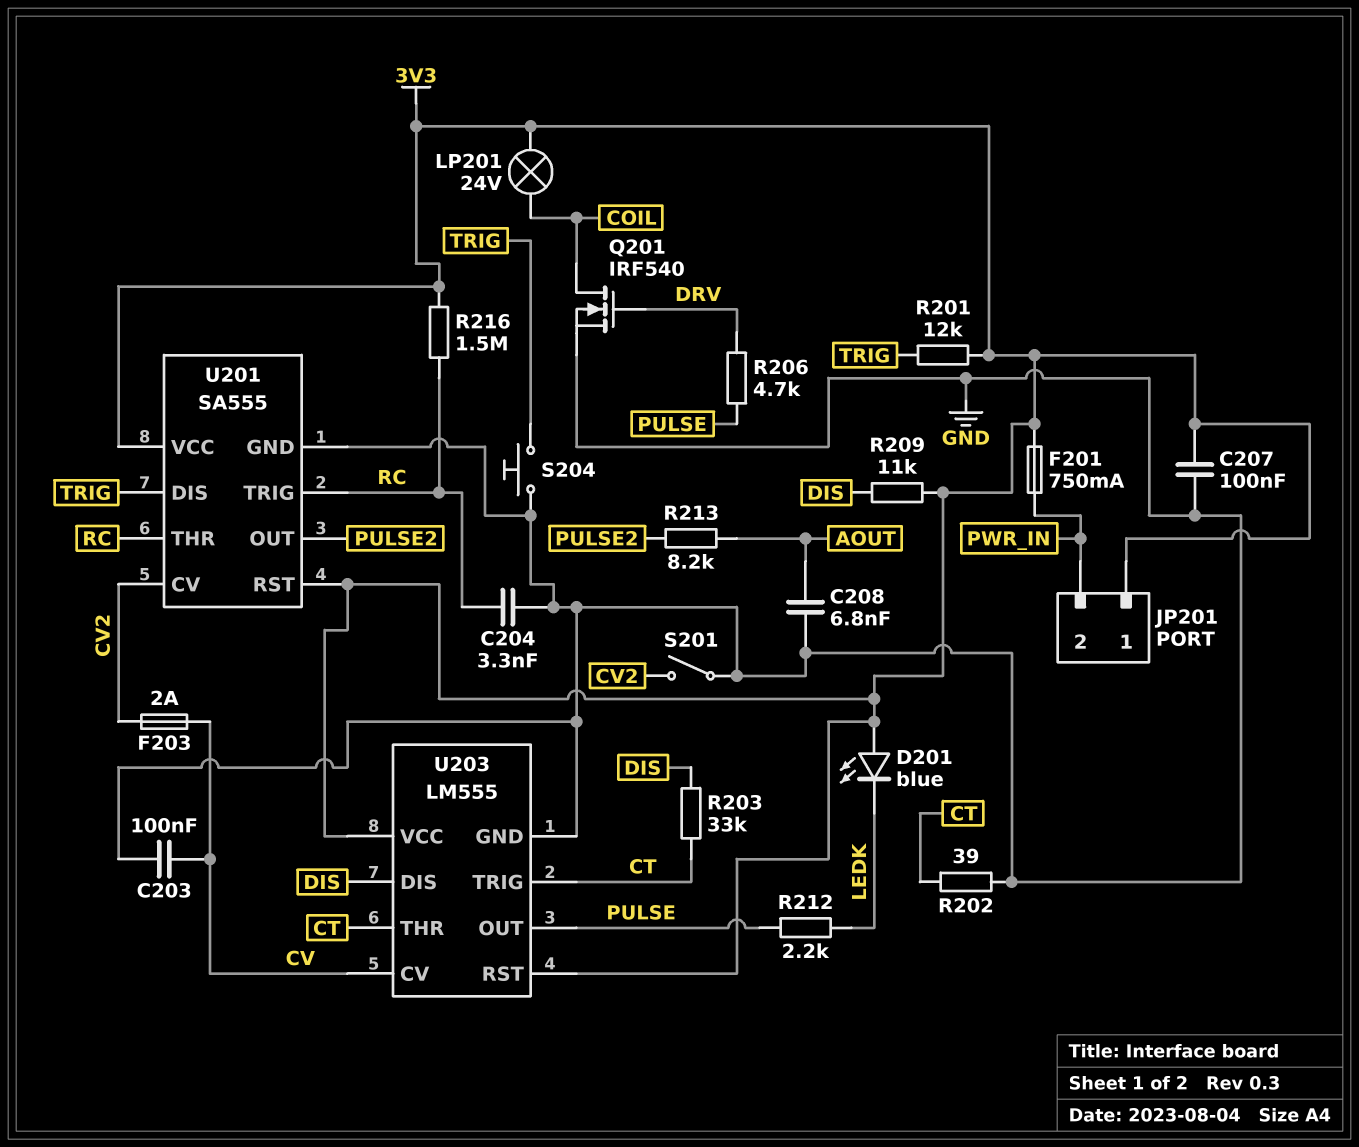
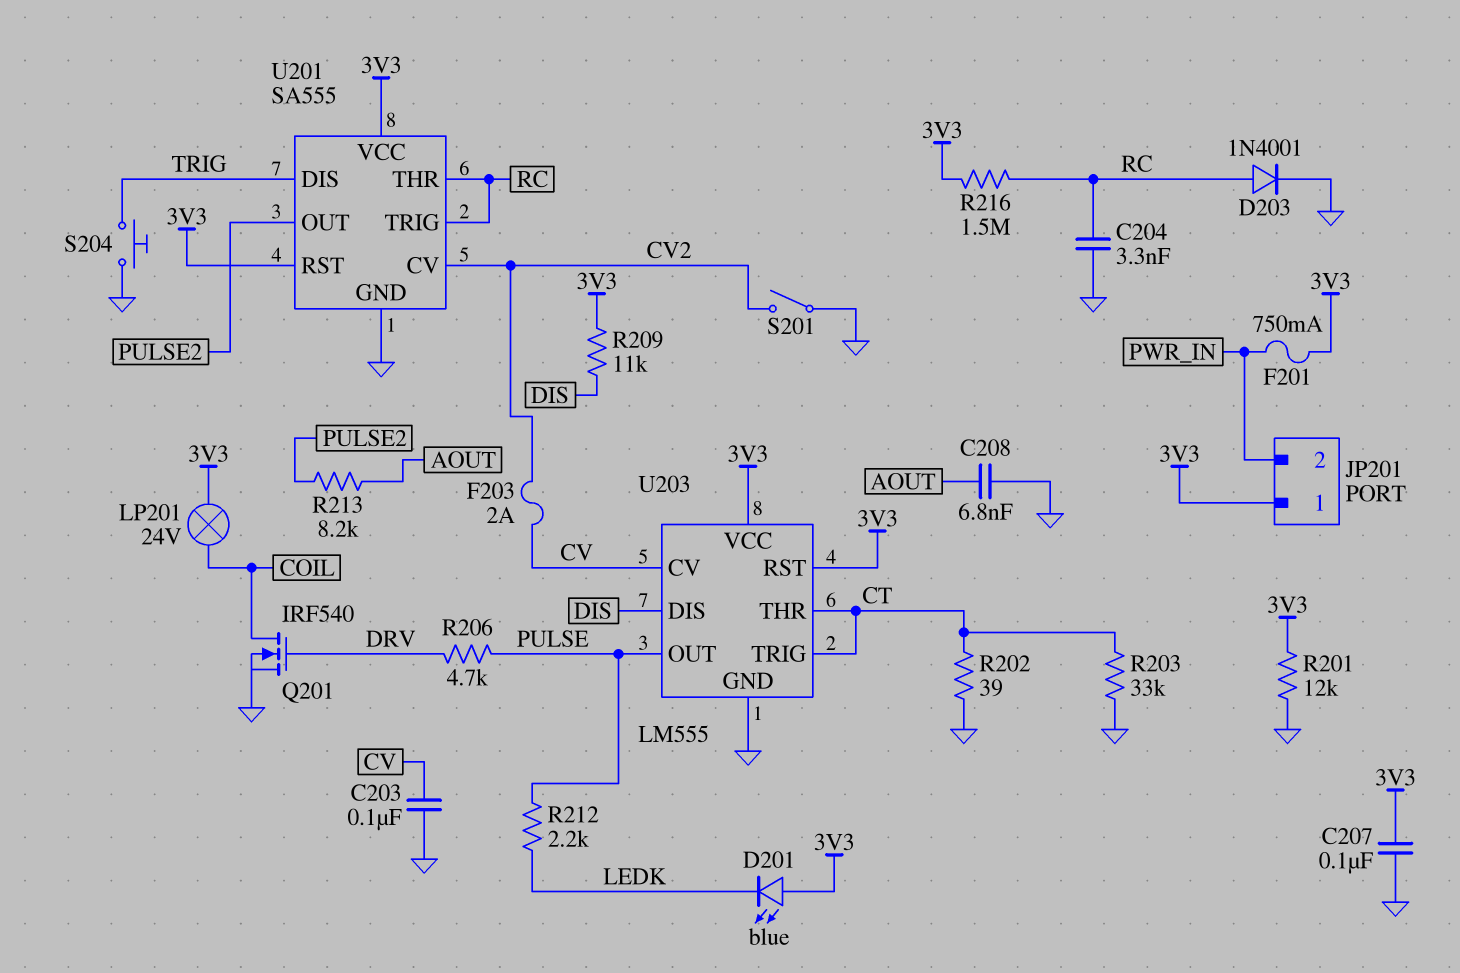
D203: none -> diode 1N4001 (A RC, K GND)
R201: 12k (3V3, TRIG) -> 12k (3V3, GND)
R203: 33k (CT, DIS) -> 33k (CT, GND)

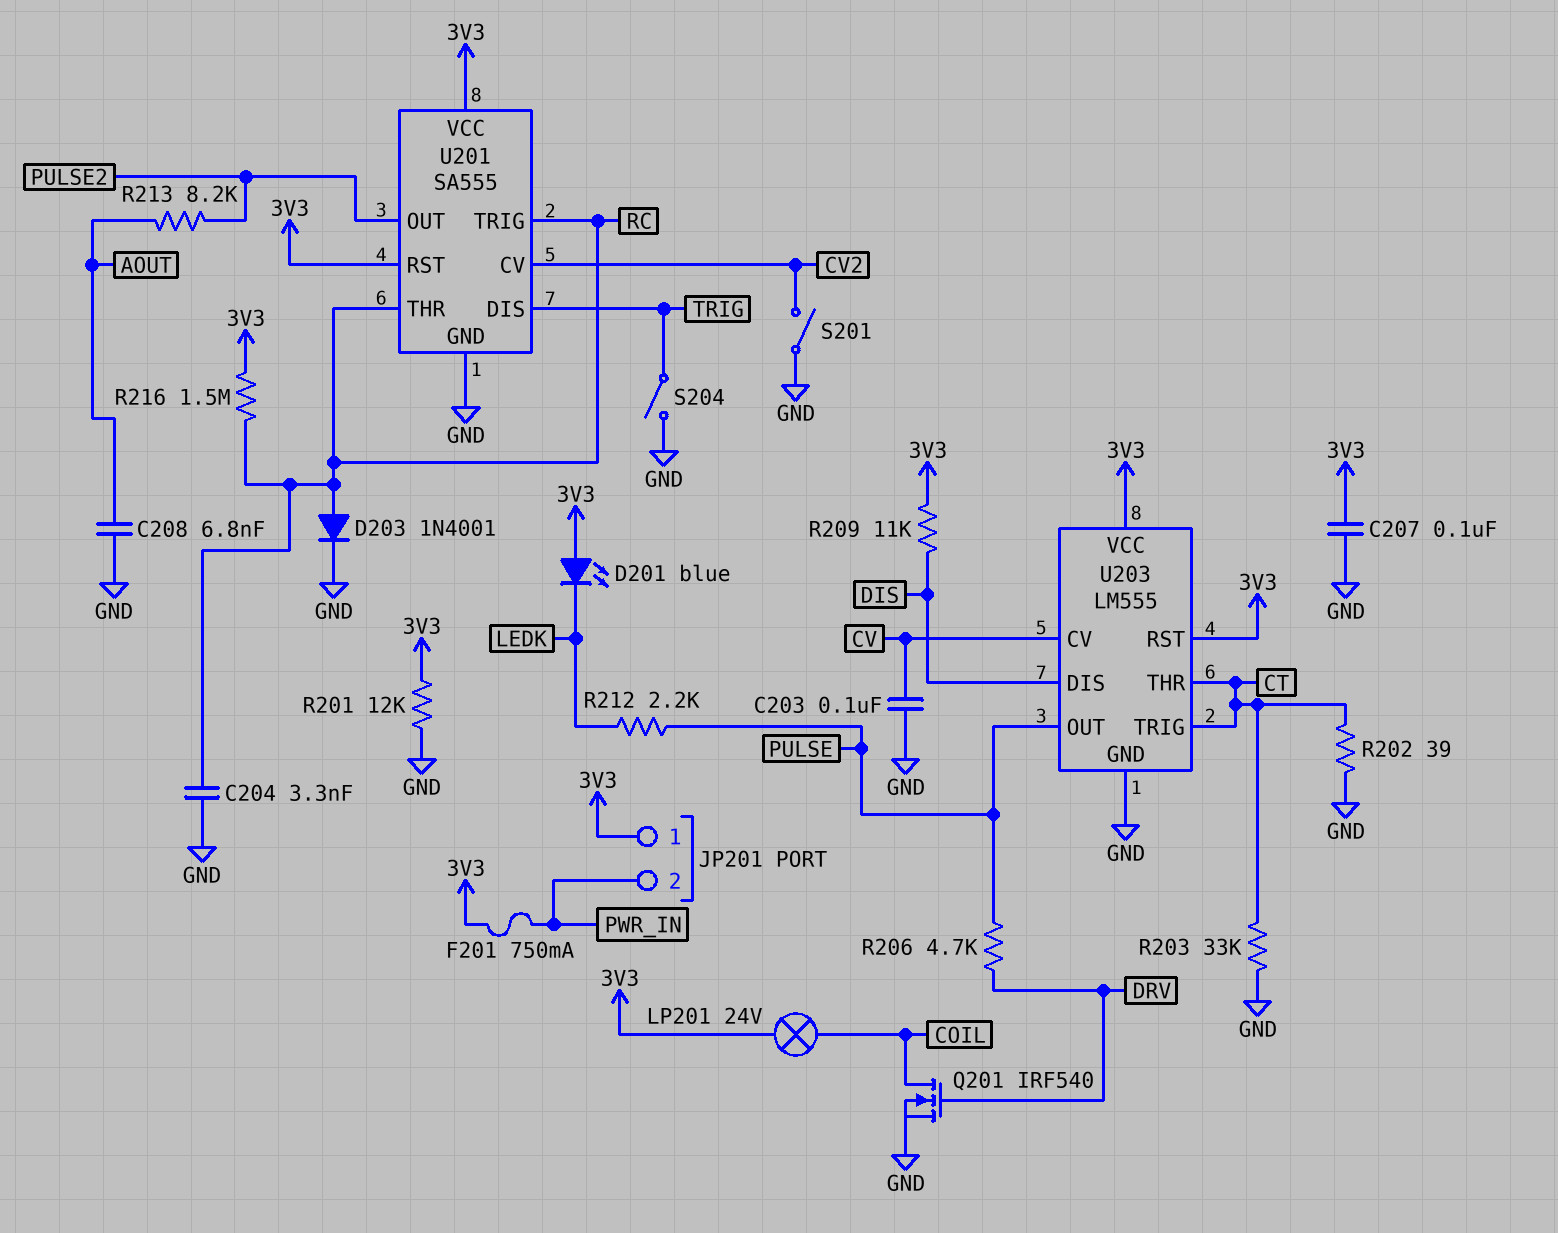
F203: 2A (CV, CV2) -> none
S204: button (GND, TRIG) -> switch (GND, TRIG)

